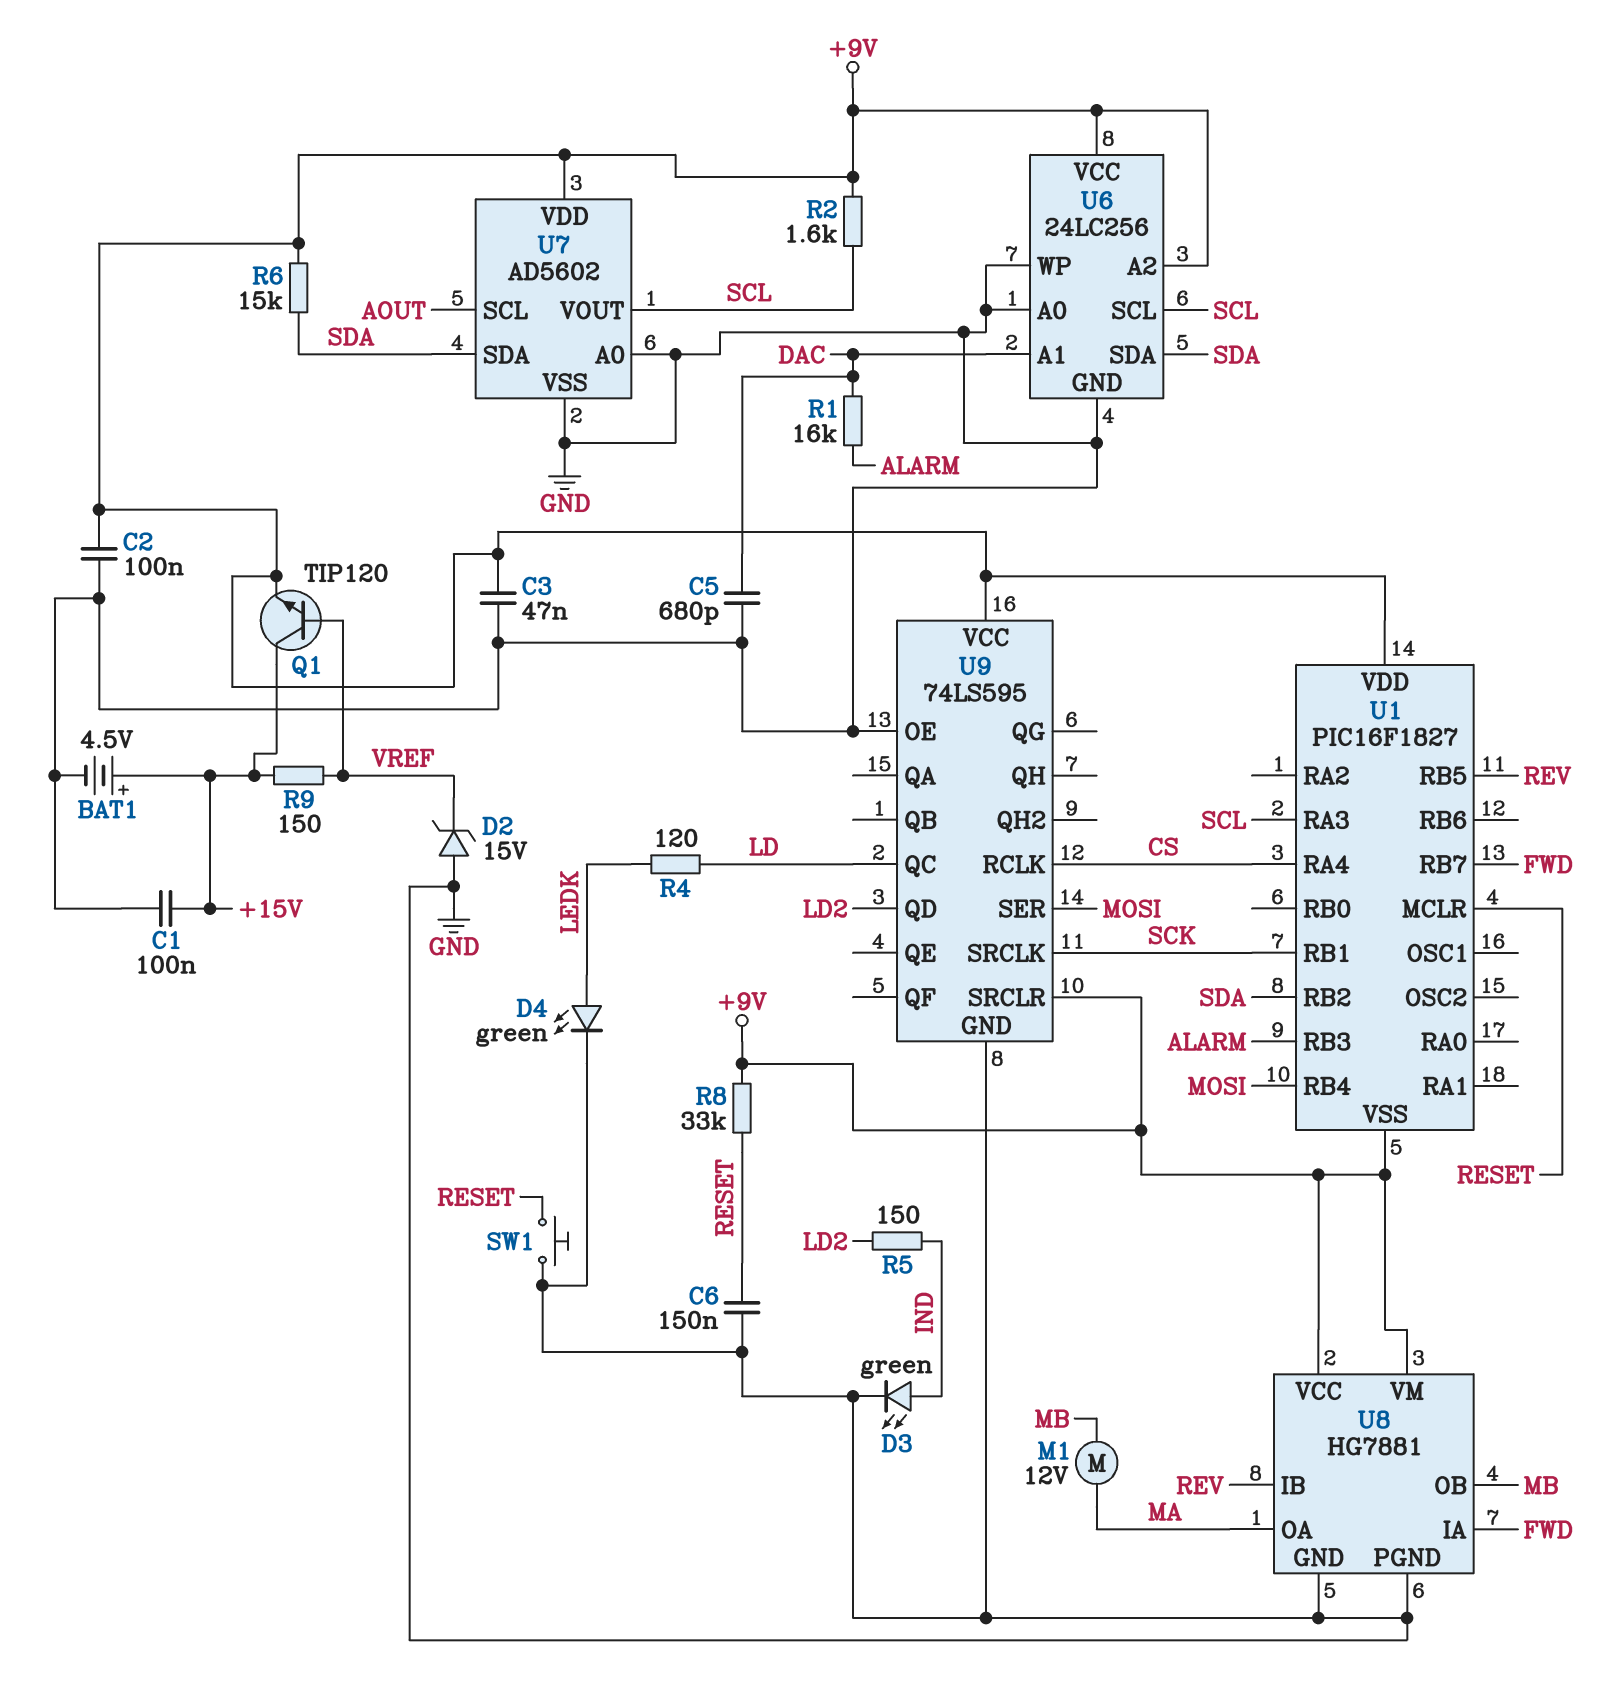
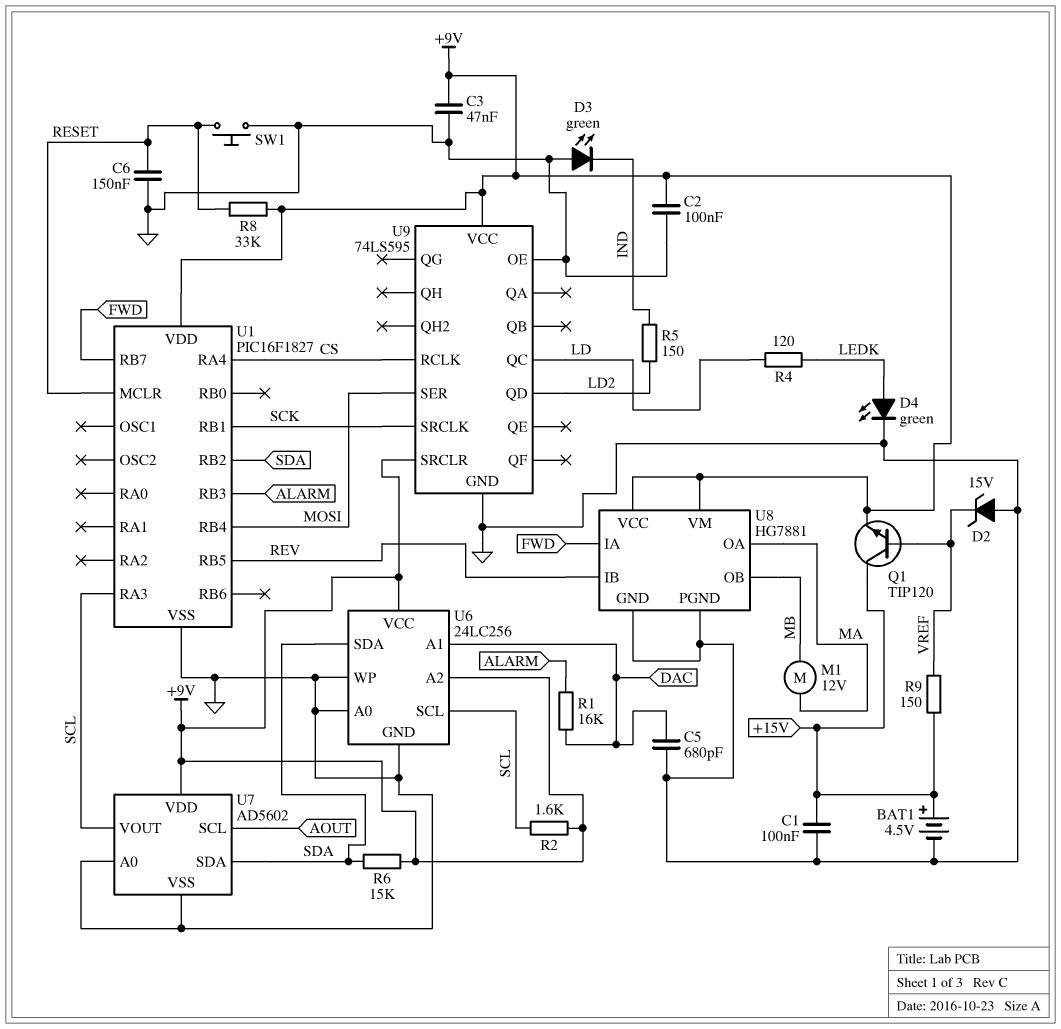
D3: LED green (A IND, K GND) -> LED green (A GND, K IND)
U1 pin VSS: +9V -> GND

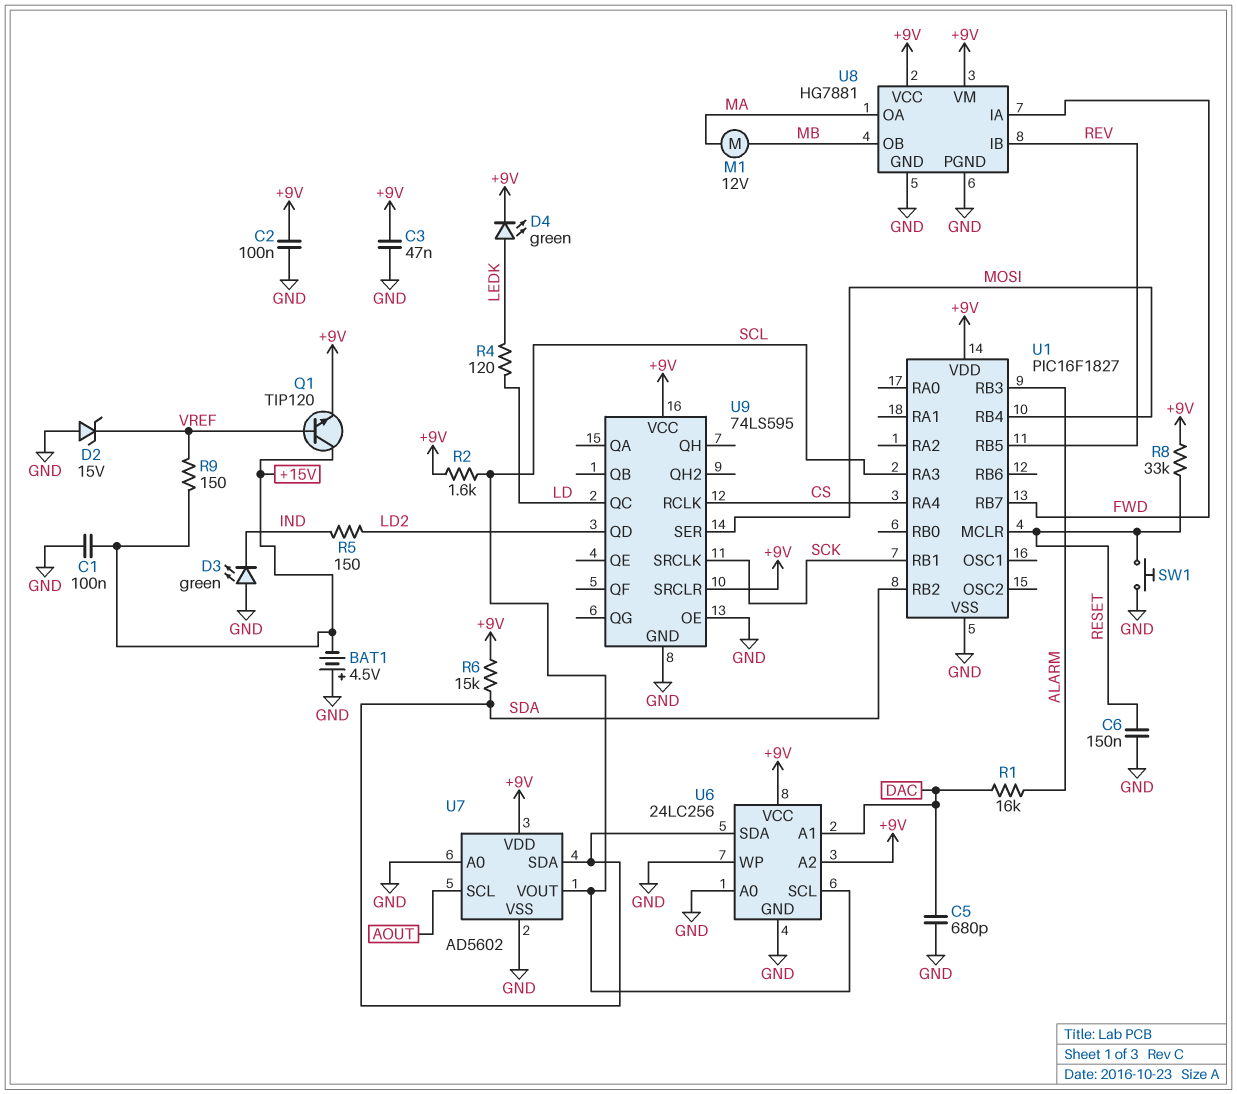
BAT1: 4.5V (plus +15V, minus GND) -> 4.5V (plus GND, minus +15V)
D4: LED green (A LEDK, K GND) -> LED green (A LEDK, K +9V)

